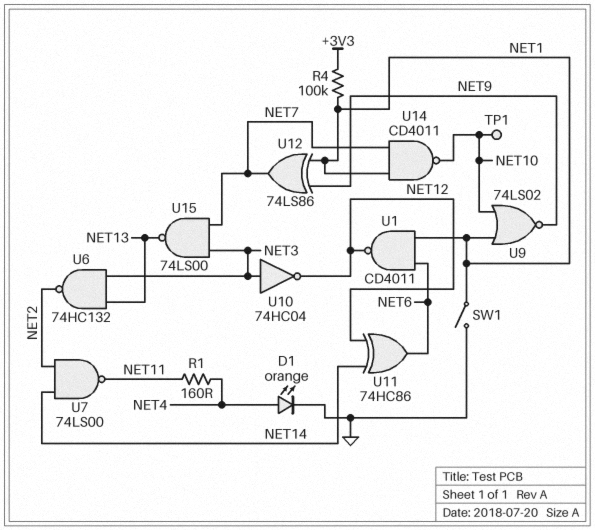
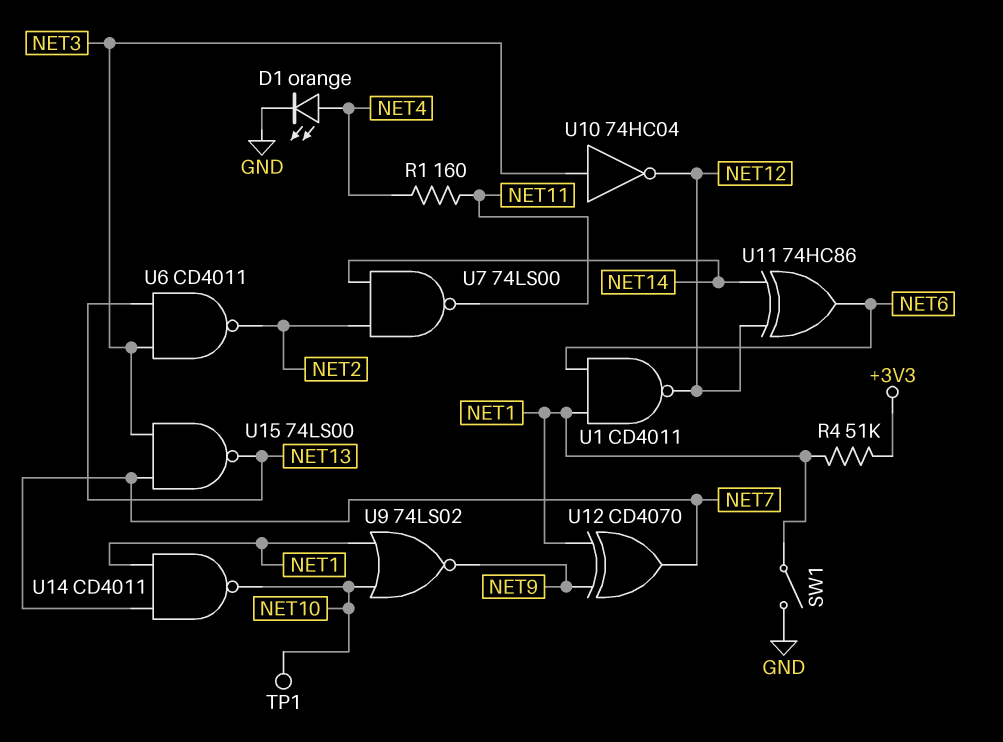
R4: 100k (+3V3, NET1) -> 51k (+3V3, NET1)
U6: NAND 74HC132 (in NET3, in NET13, out NET2) -> NAND CD4011 (in NET3, in NET13, out NET2)
U12: XOR 74LS86 (in NET1, in NET9, out NET7) -> XOR CD4070 (in NET1, in NET9, out NET7)

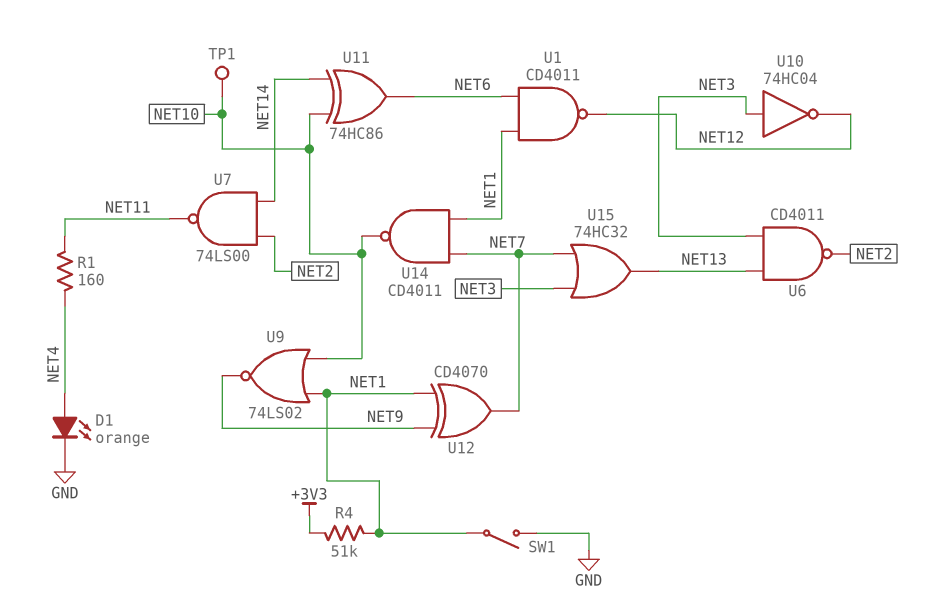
U11: XOR 74HC86 (in NET12, in NET14, out NET6) -> XOR 74HC86 (in NET10, in NET14, out NET6)
U15: NAND 74LS00 (in NET3, in NET7, out NET13) -> OR 74HC32 (in NET3, in NET7, out NET13)

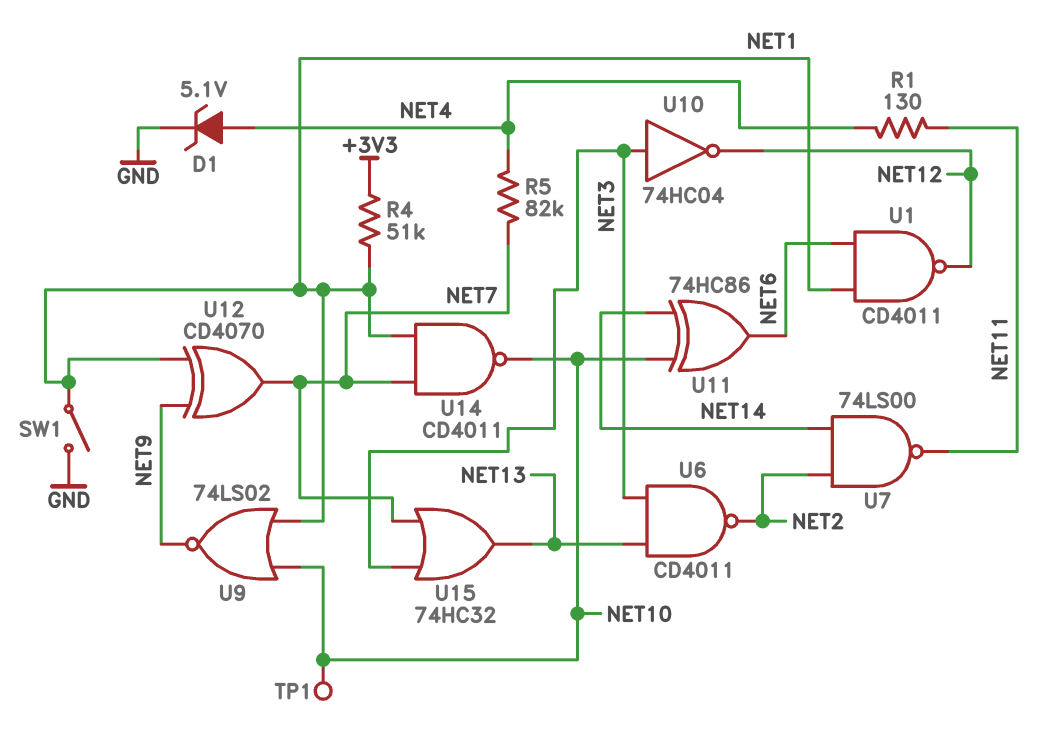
D1: LED orange (A NET4, K GND) -> zener 5.1V (A NET4, K GND)
R1: 160 (NET4, NET11) -> 130 (NET4, NET11)
R5: none -> 82k (NET4, NET7)

